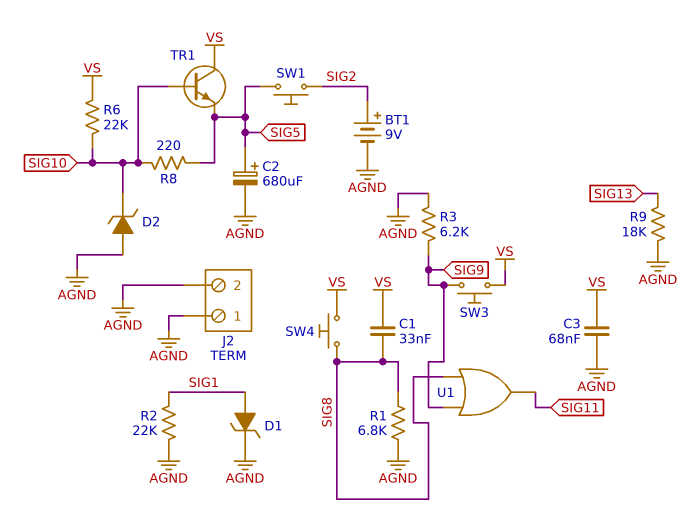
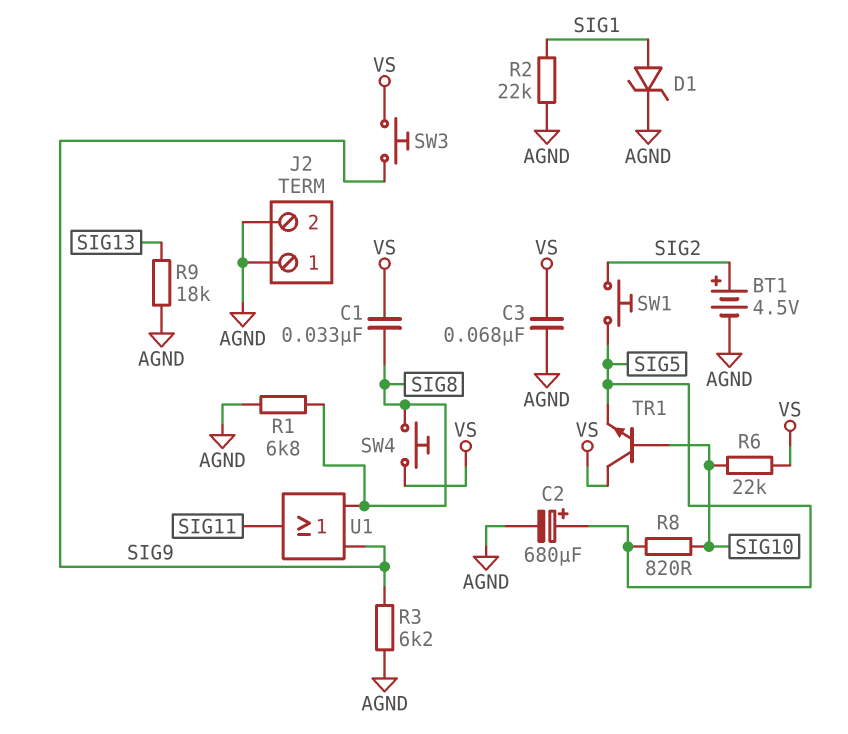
BT1: 9V (plus SIG2, minus AGND) -> 4.5V (plus SIG2, minus AGND)
D2: zener (A AGND, K SIG10) -> none
R8: 220 (SIG5, SIG10) -> 820 (SIG5, SIG10)

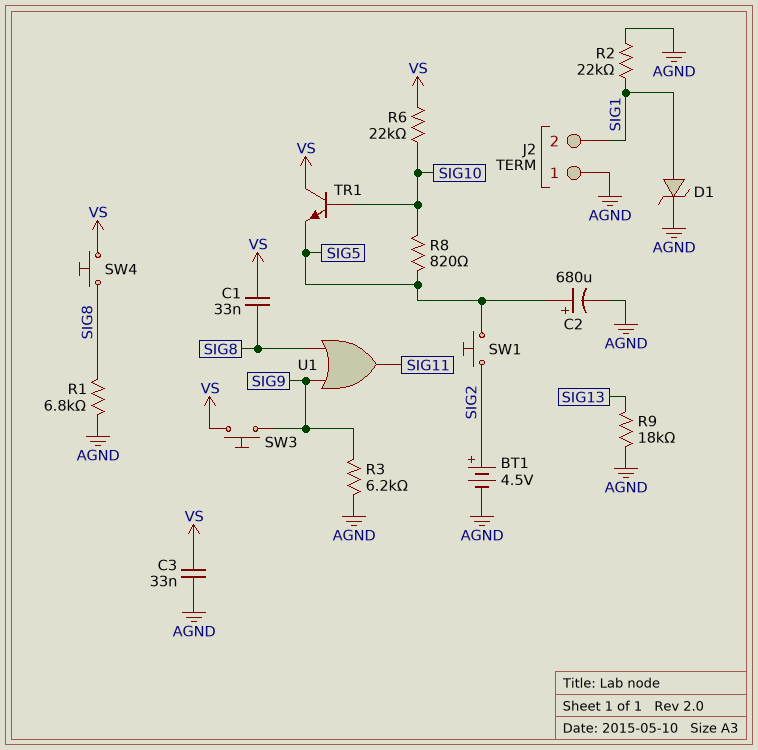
C3: 68nF (AGND, VS) -> 33nF (AGND, VS)
J2 pin 2: AGND -> SIG1

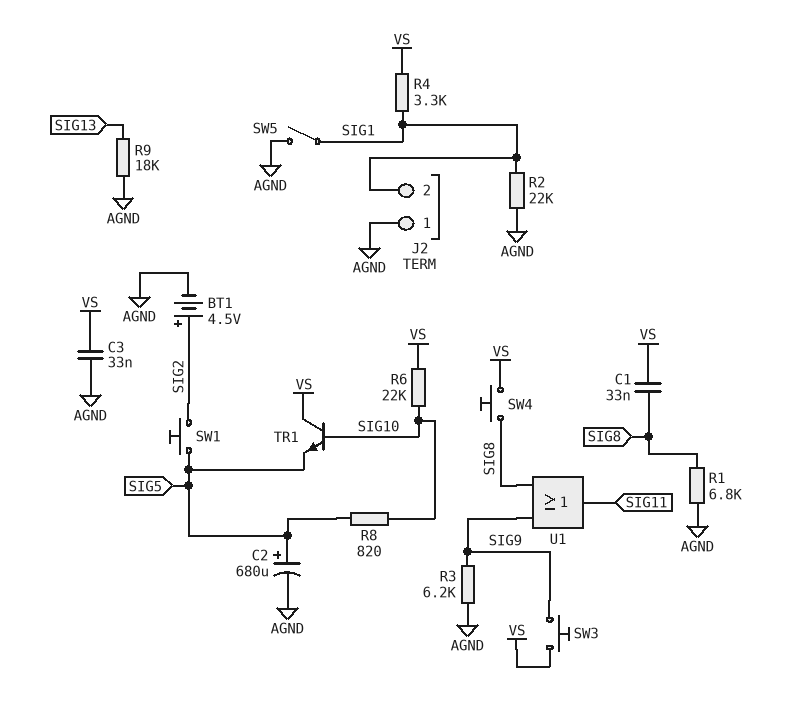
D1: zener (A SIG1, K AGND) -> none
R4: none -> 3.3k (SIG1, VS)
SW5: none -> switch (AGND, SIG1)

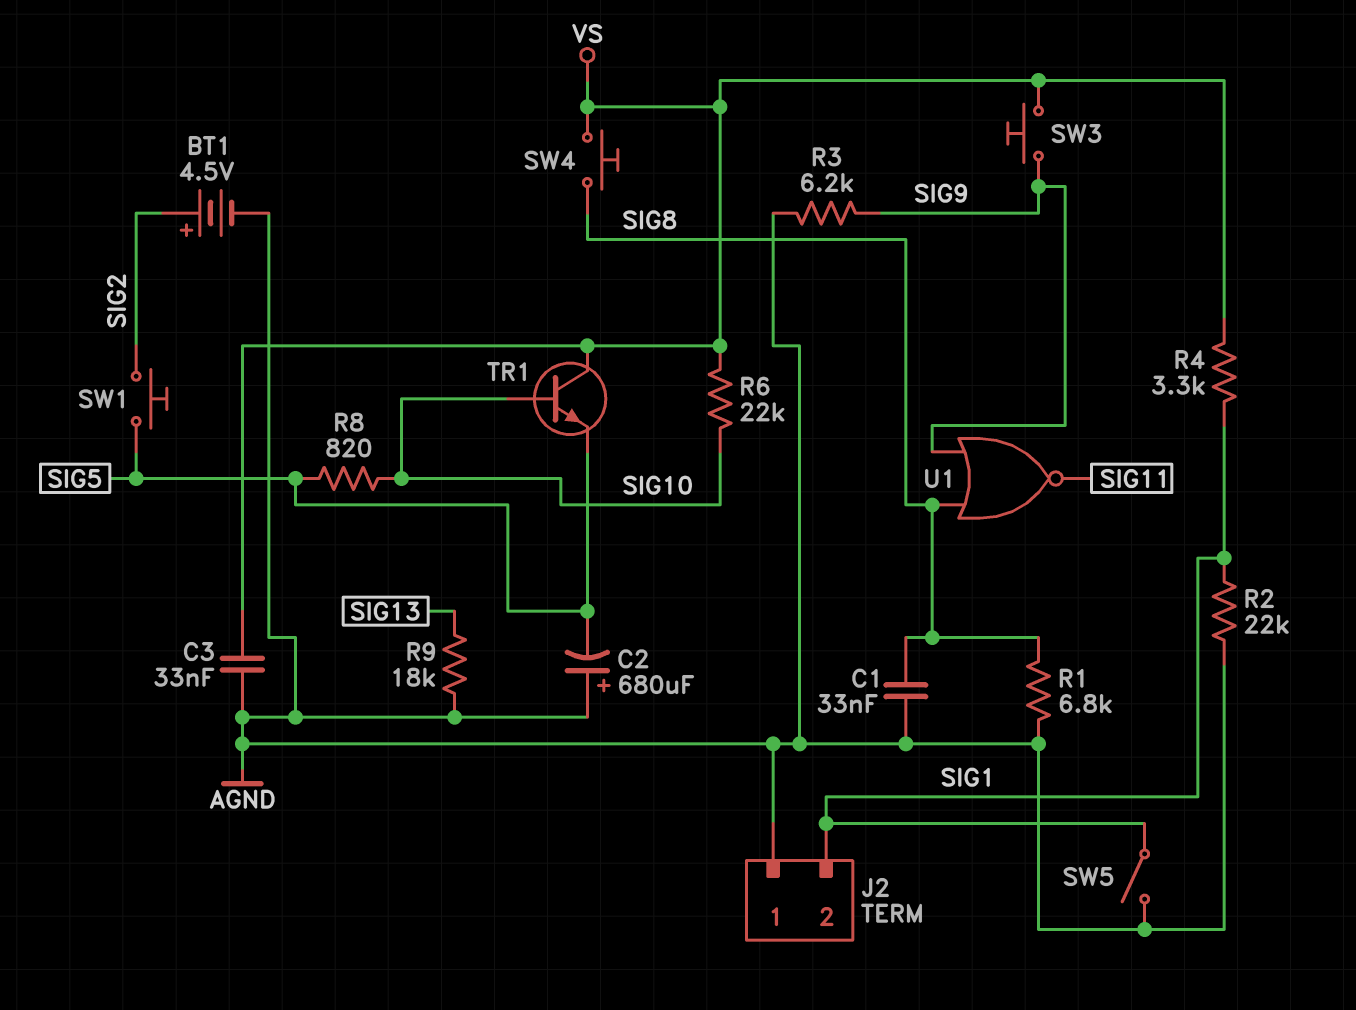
C1: 33nF (SIG8, VS) -> 33nF (AGND, SIG8)
C2: 680uF (plus SIG5, minus AGND) -> 680uF (plus AGND, minus SIG5)
U1: OR (in SIG8, in SIG9, out SIG11) -> NOR (in SIG8, in SIG9, out SIG11)

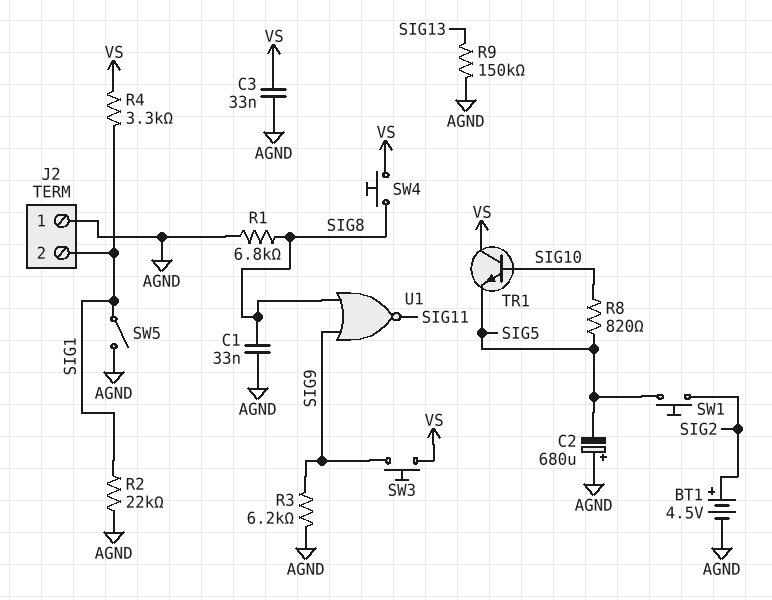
R6: 22k (SIG10, VS) -> none
R9: 18k (AGND, SIG13) -> 150k (AGND, SIG13)

